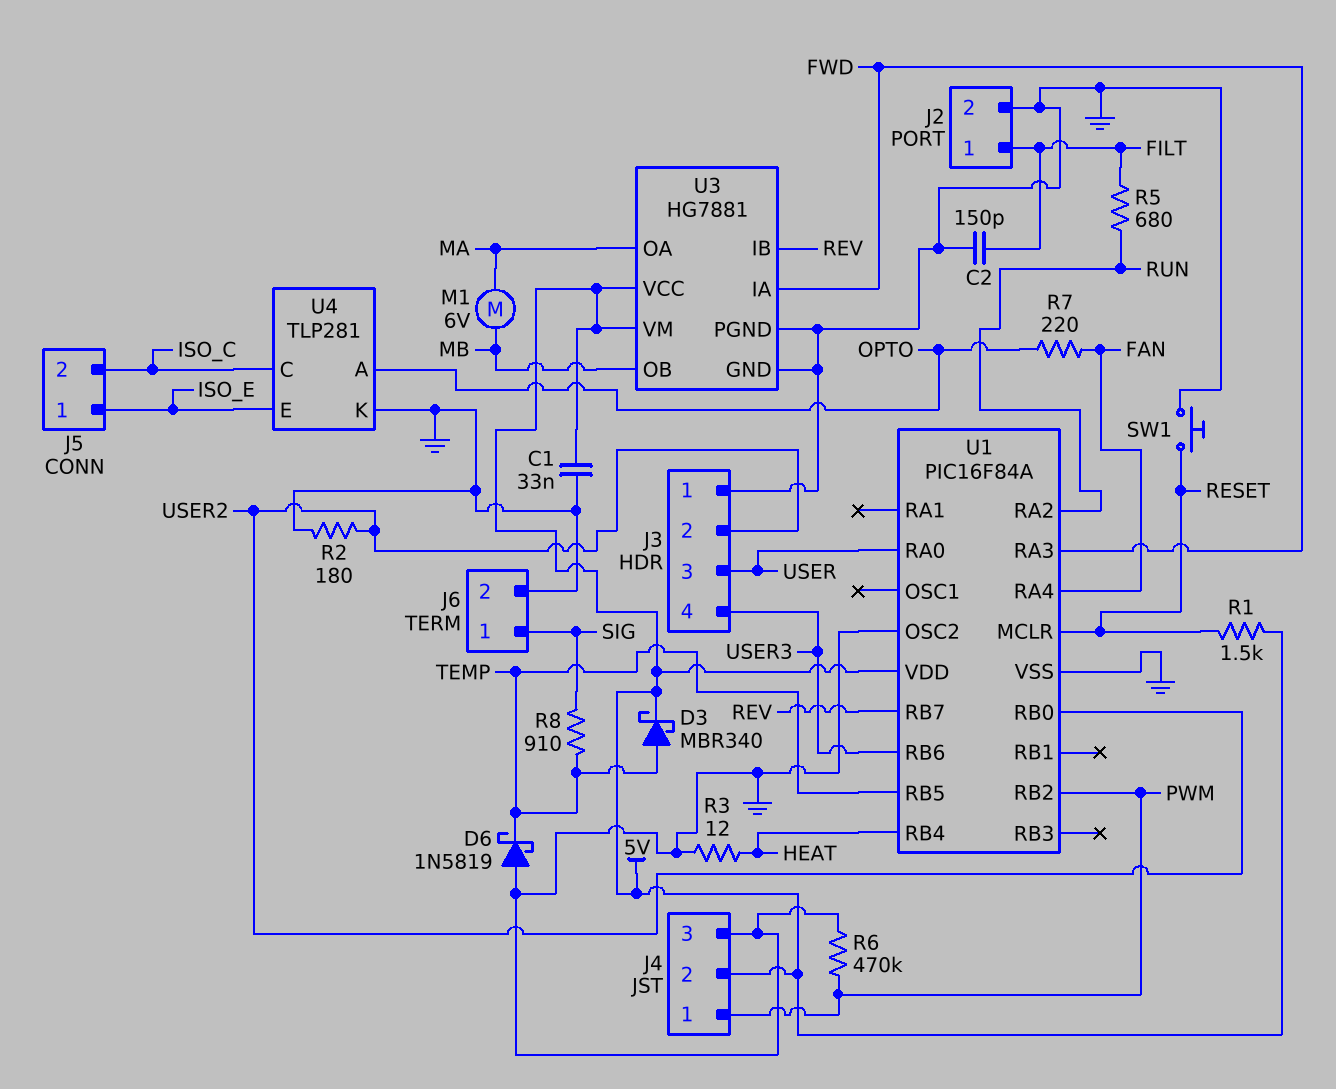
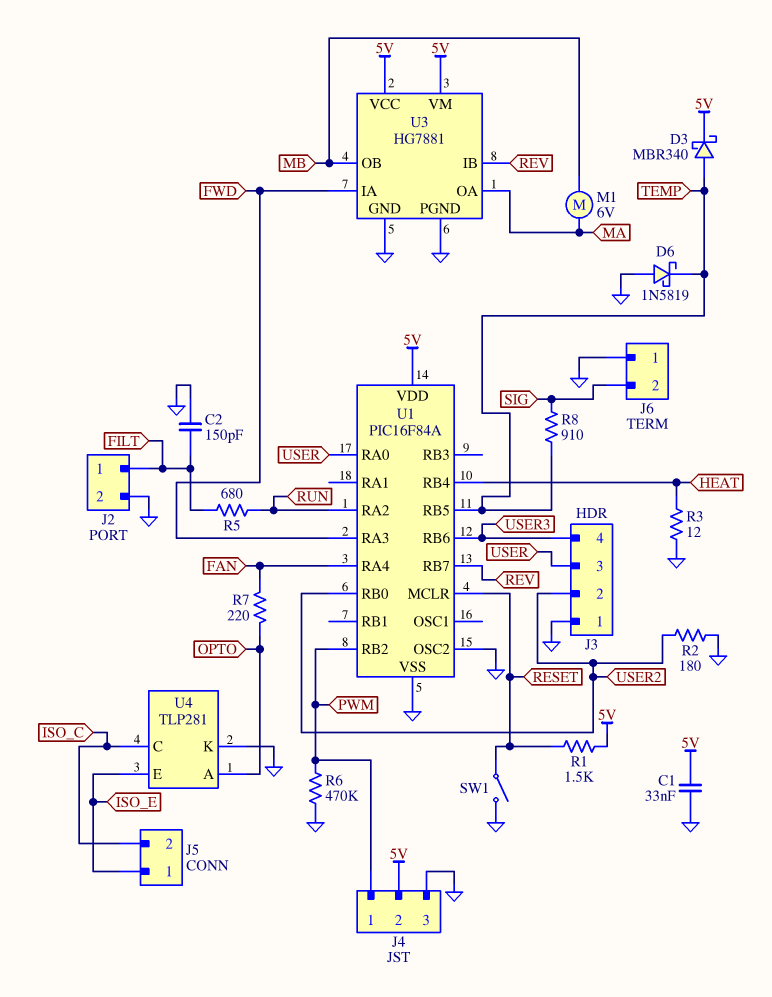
J6 pin 1: SIG -> GND
J6 pin 2: GND -> SIG
SW1: button (GND, RESET) -> switch (GND, RESET)

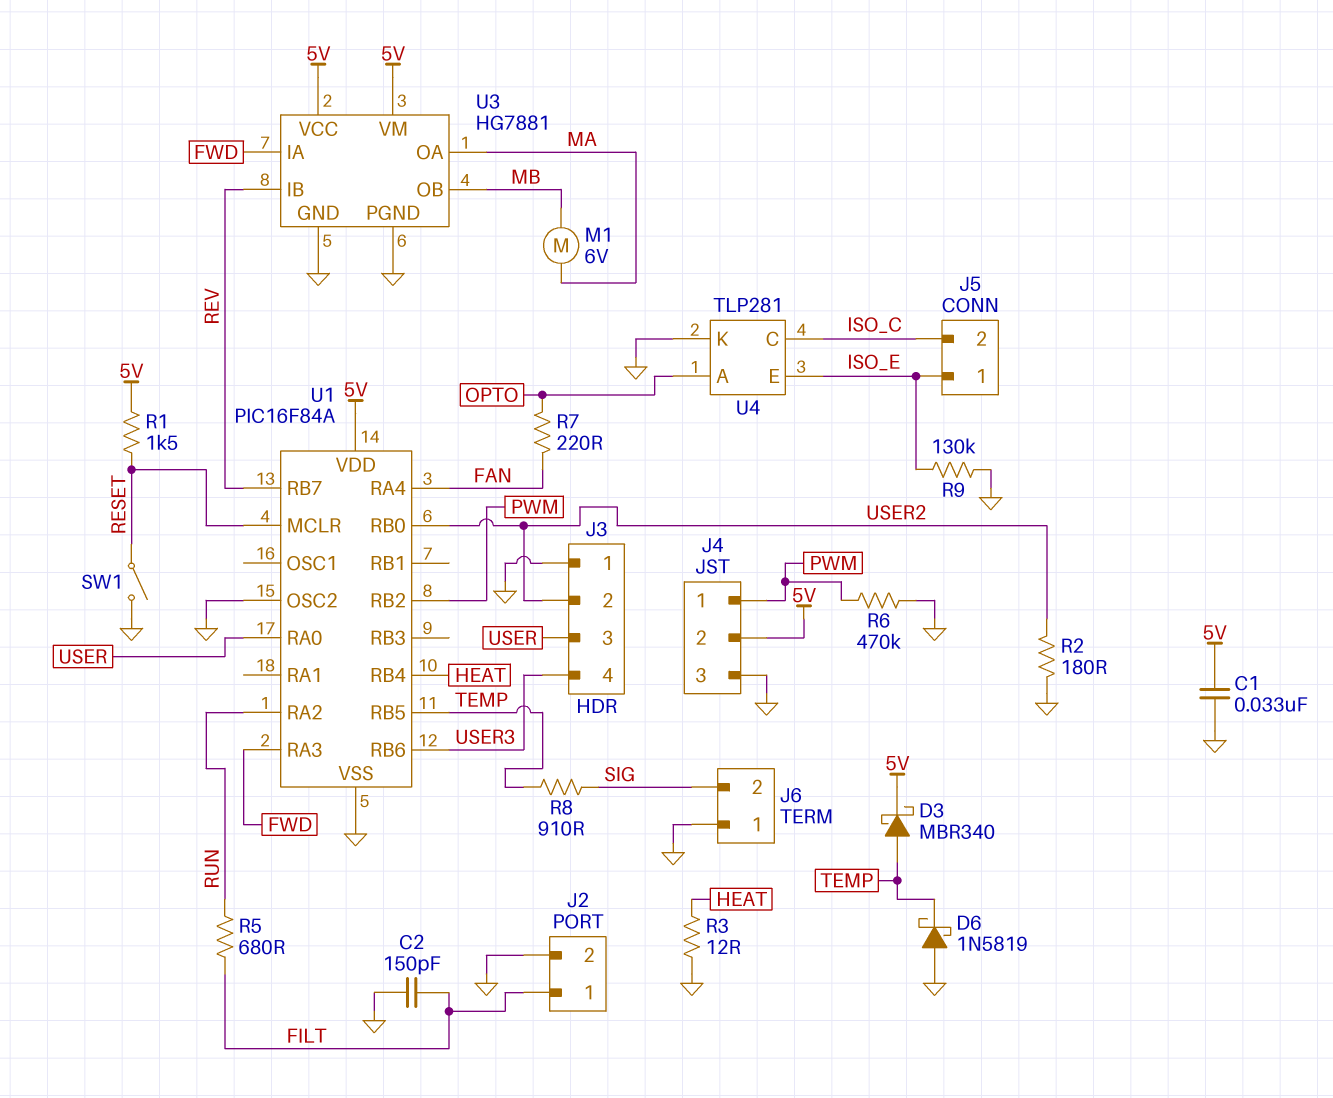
R9: none -> 130k (GND, ISO_E)

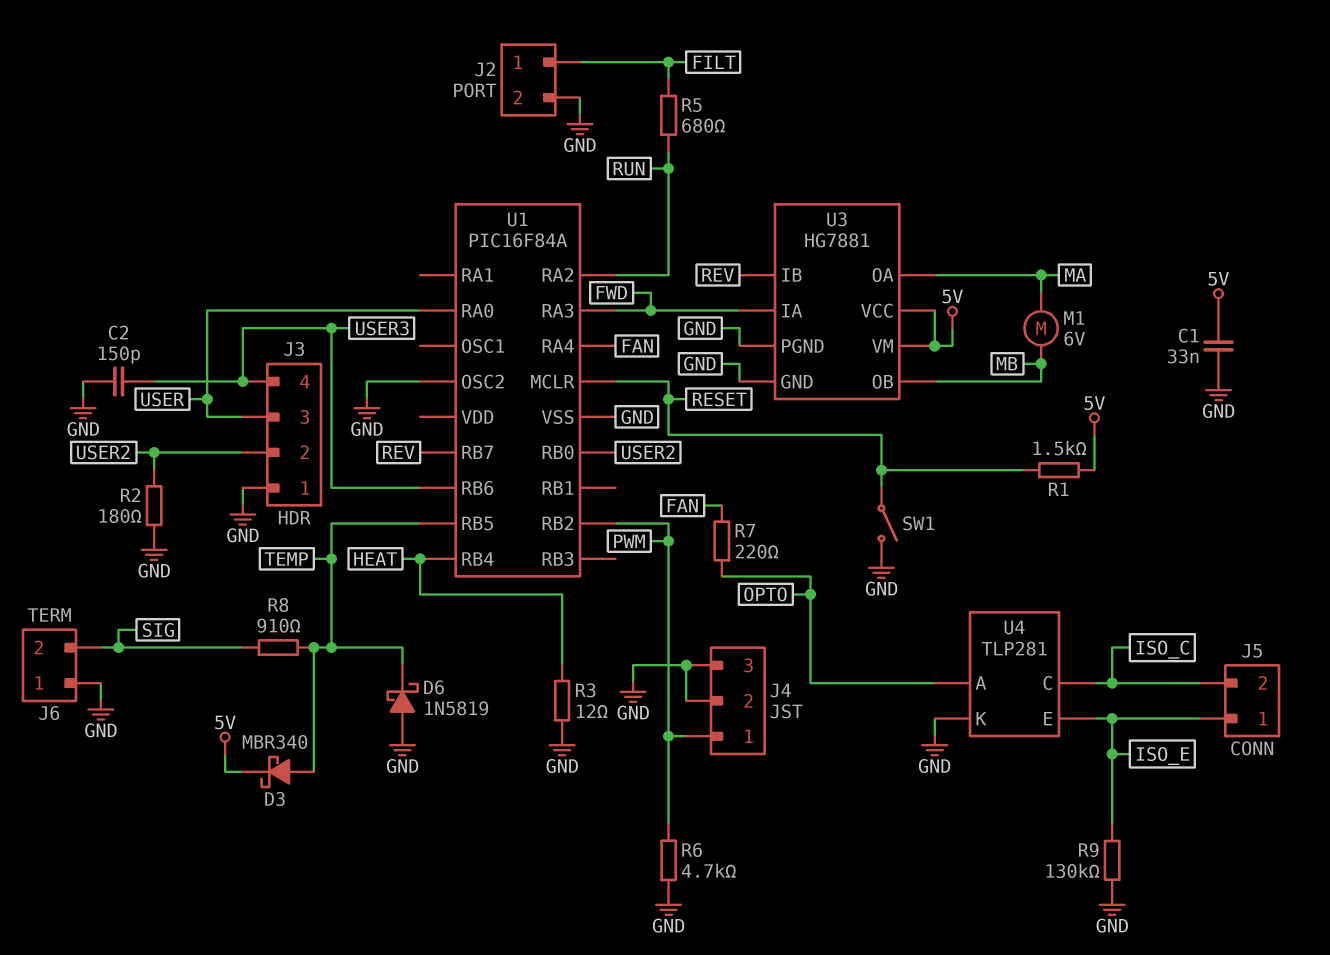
C2: 150pF (FILT, GND) -> 150pF (GND, USER3)
J4 pin 2: 5V -> GND
R6: 470k (GND, PWM) -> 4.7k (GND, PWM)
U1 pin VDD: 5V -> none

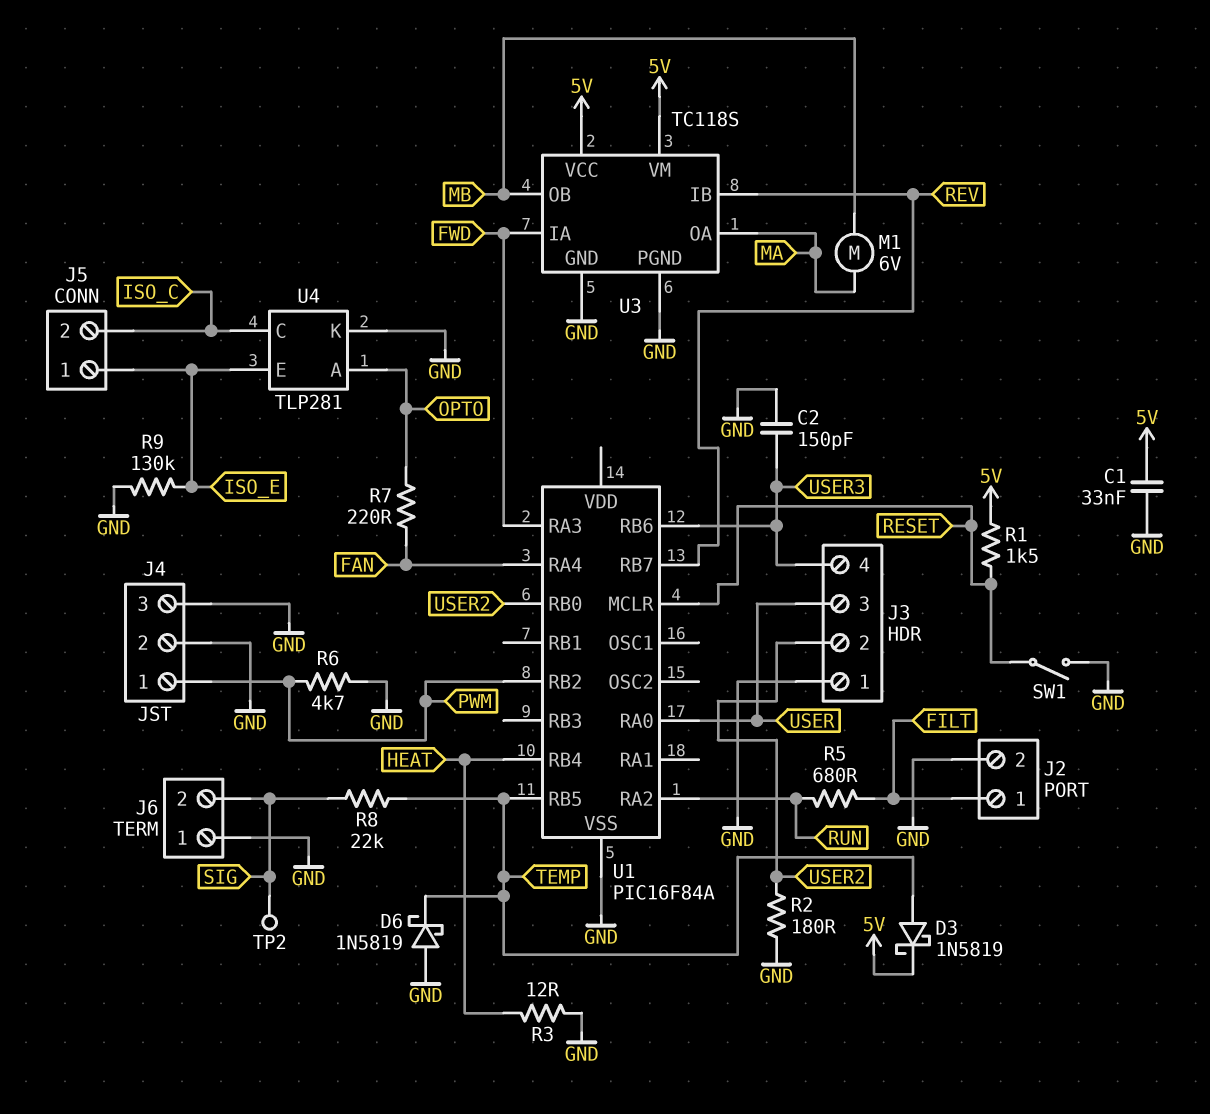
D3: schottky MBR340 (A TEMP, K 5V) -> schottky 1N5819 (A TEMP, K 5V)
R8: 910 (SIG, TEMP) -> 22k (SIG, TEMP)
TP2: none -> test point (SIG)
U1 pin OSC2: GND -> none
U3: HG7881 -> TC118S

